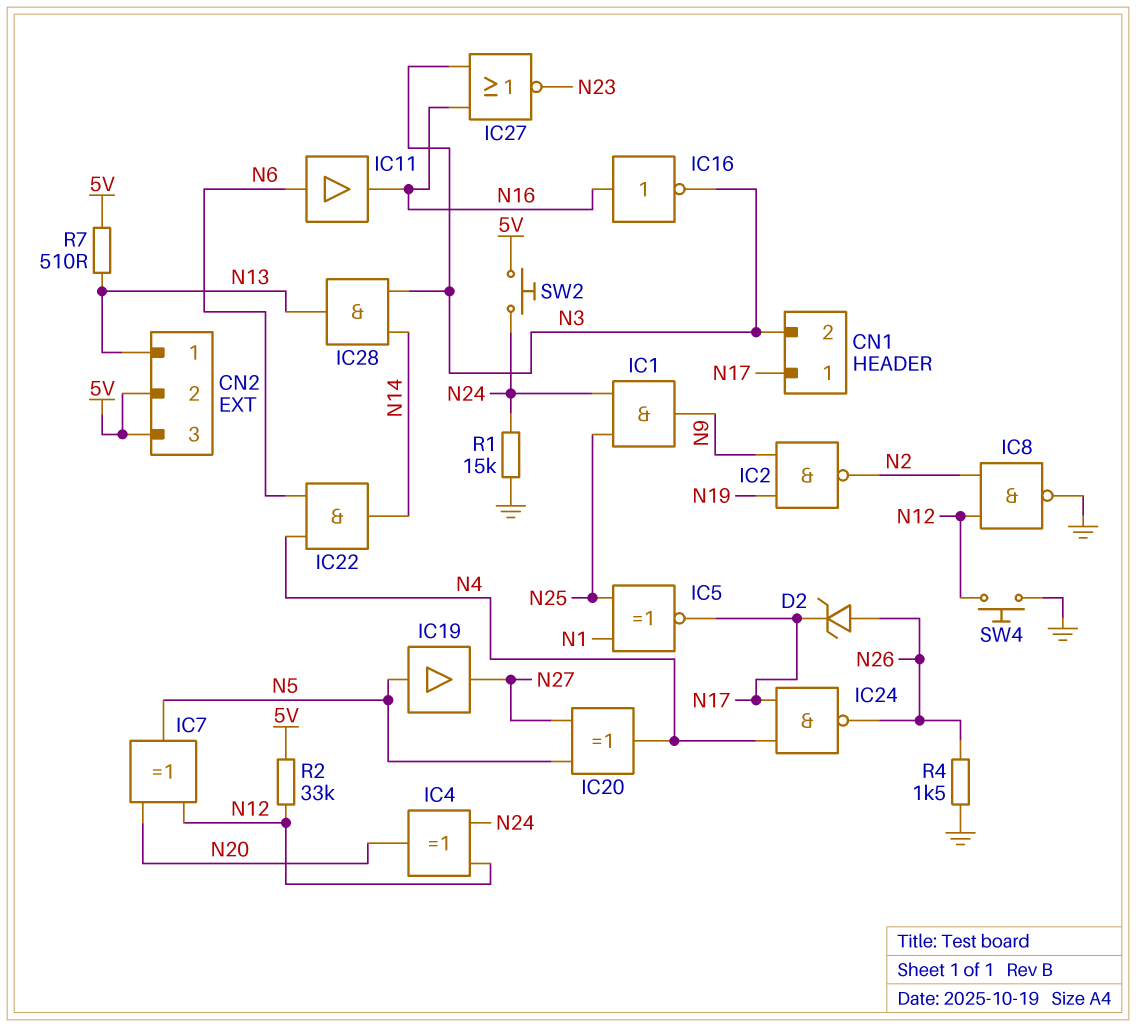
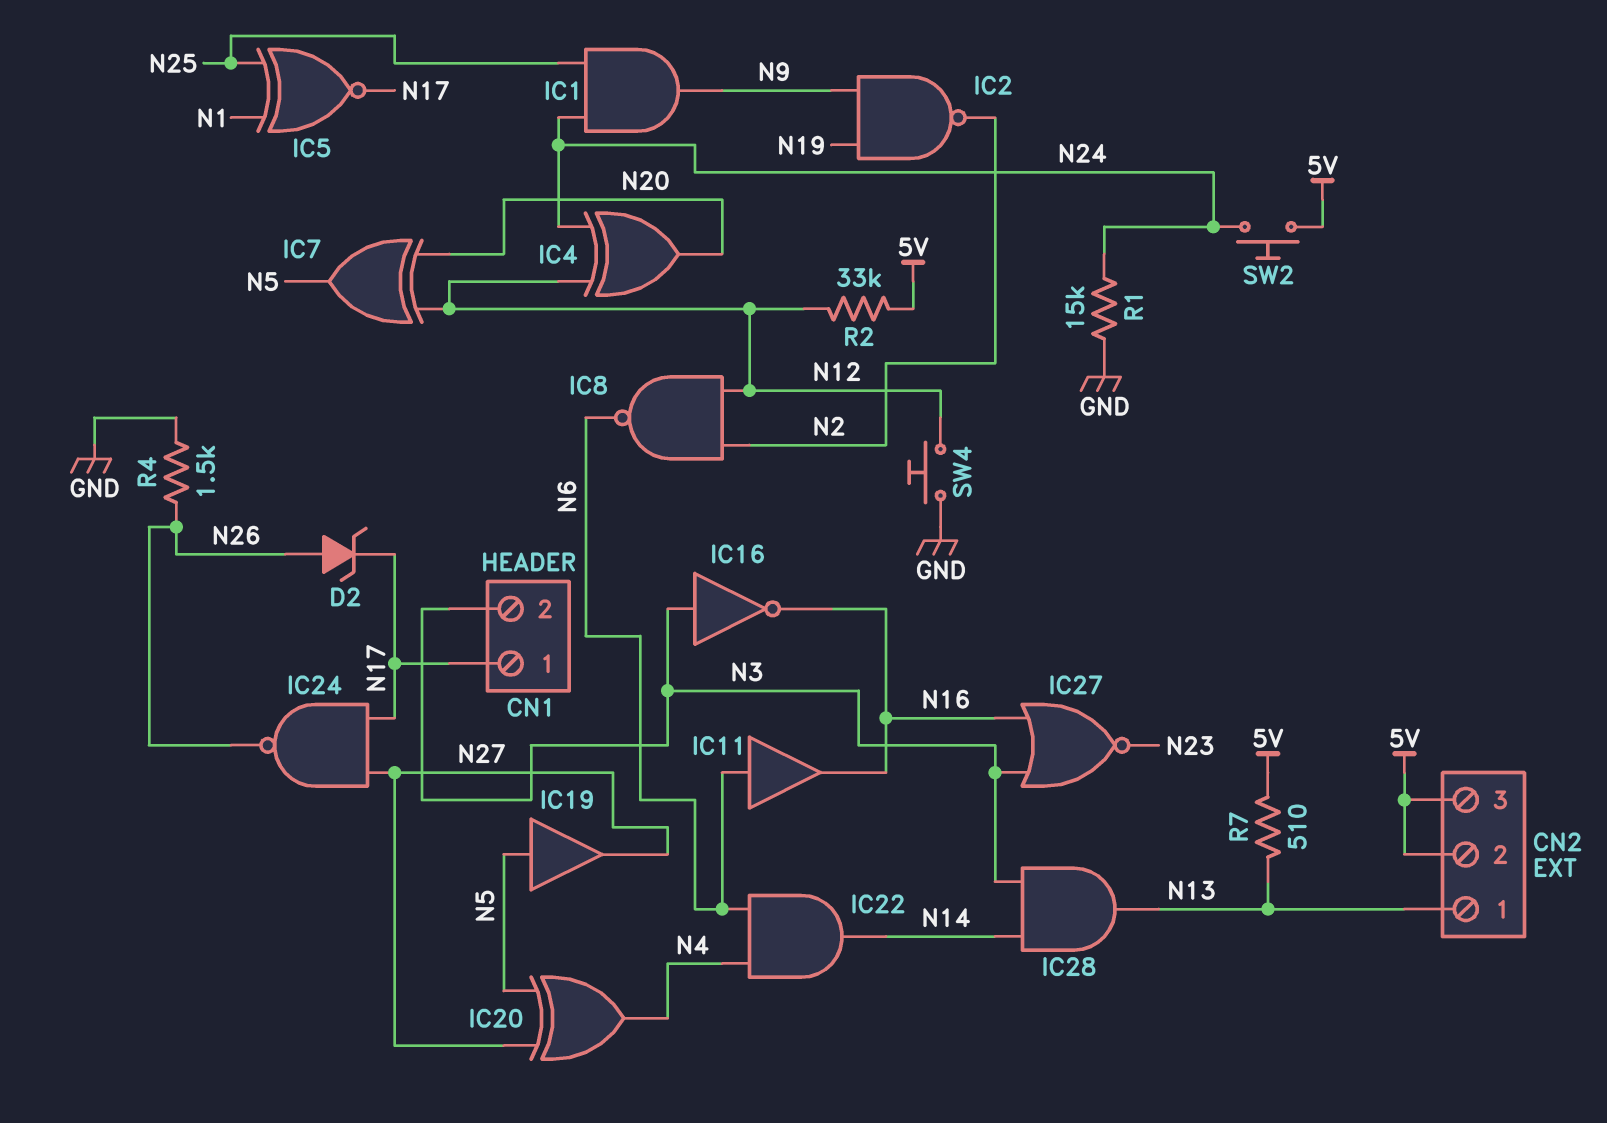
IC8: NAND (in N2, in N12, out GND) -> NAND (in N2, in N12, out N6)
IC16: NOT (in N16, out N3) -> NOT (in N3, out N16)
IC24: NAND (in N4, in N17, out N26) -> NAND (in N17, in N27, out N26)

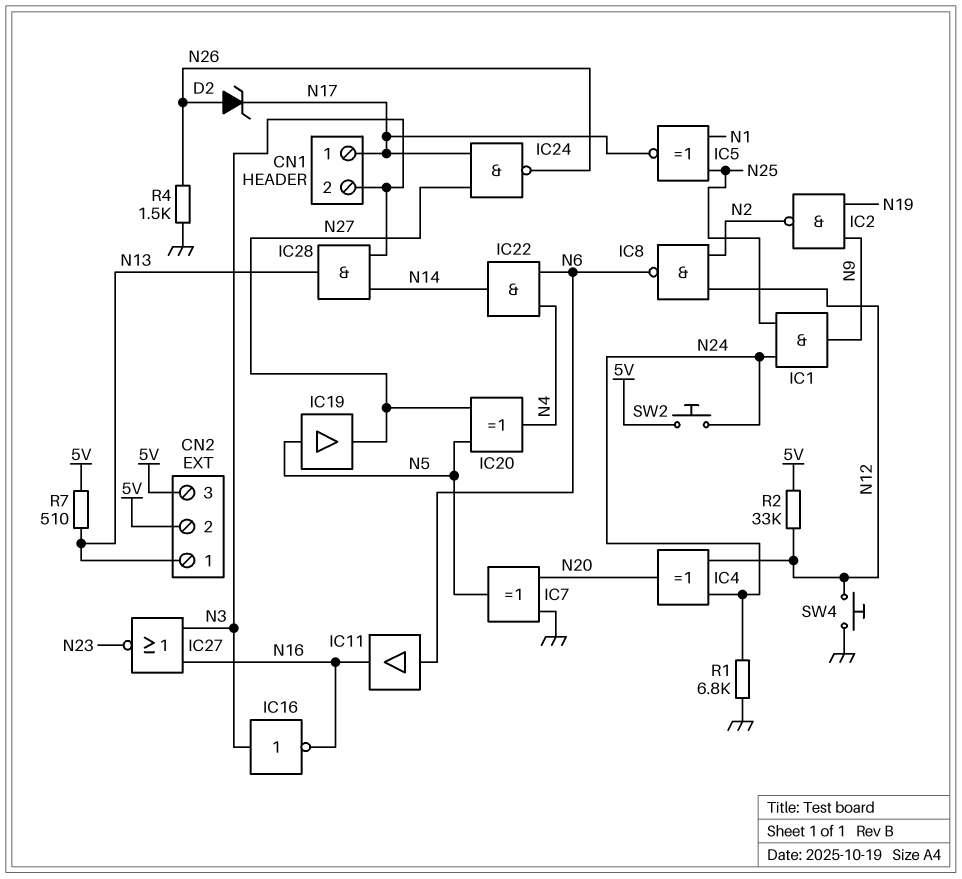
IC7: XOR (in N12, in N20, out N5) -> XOR (in GND, in N20, out N5)
R1: 15k (GND, N24) -> 6.8k (GND, N24)

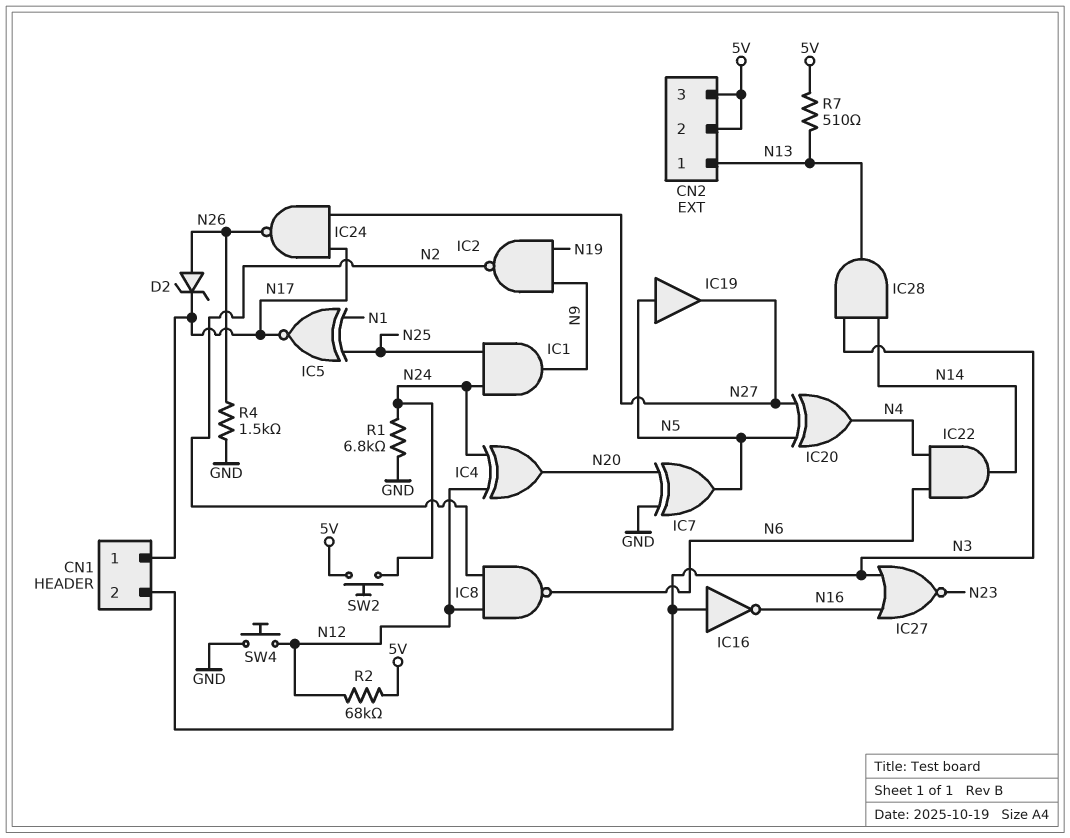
IC11: buffer (in N6, out N16) -> none
R2: 33k (5V, N12) -> 68k (5V, N12)

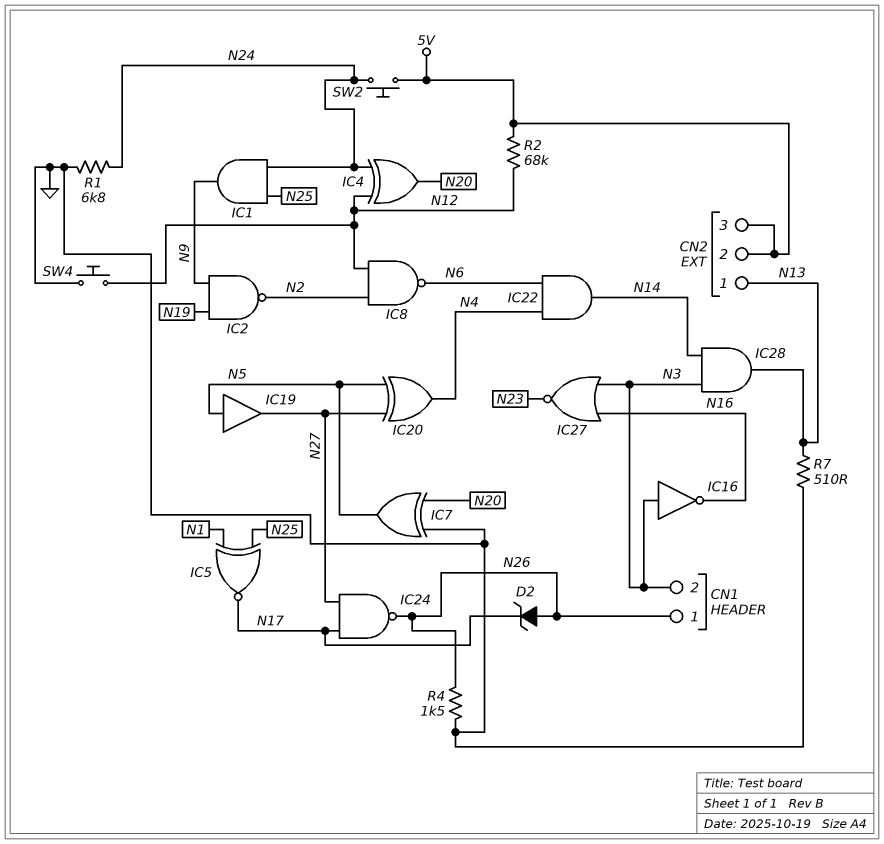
CN1 pin 1: N17 -> N26
R7: 510 (5V, N13) -> 510 (GND, N13)

